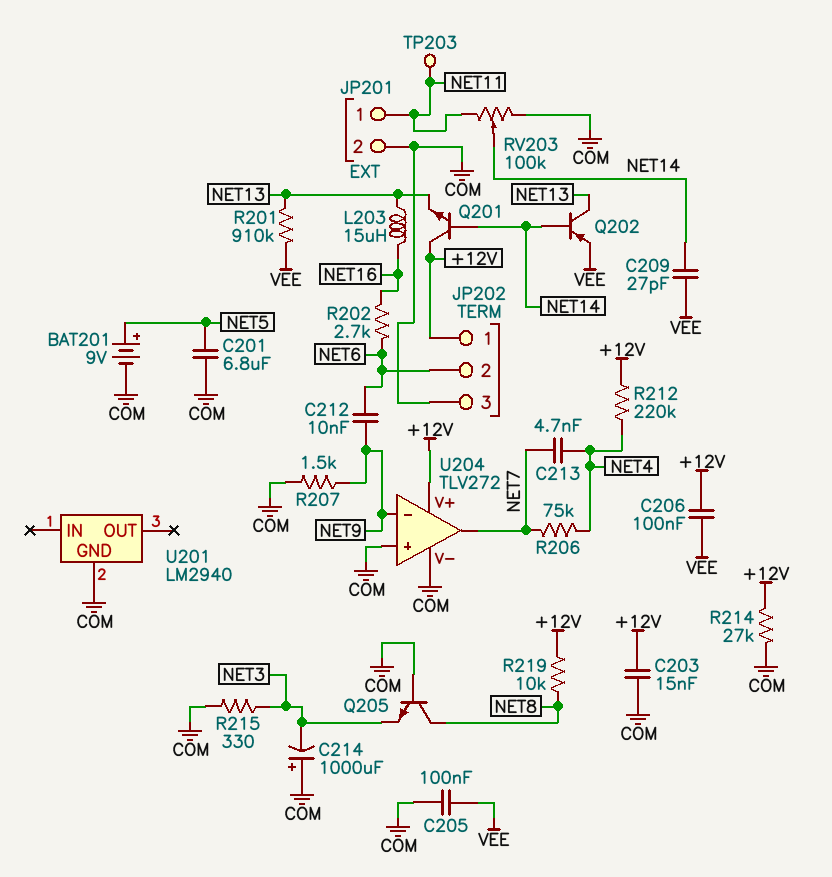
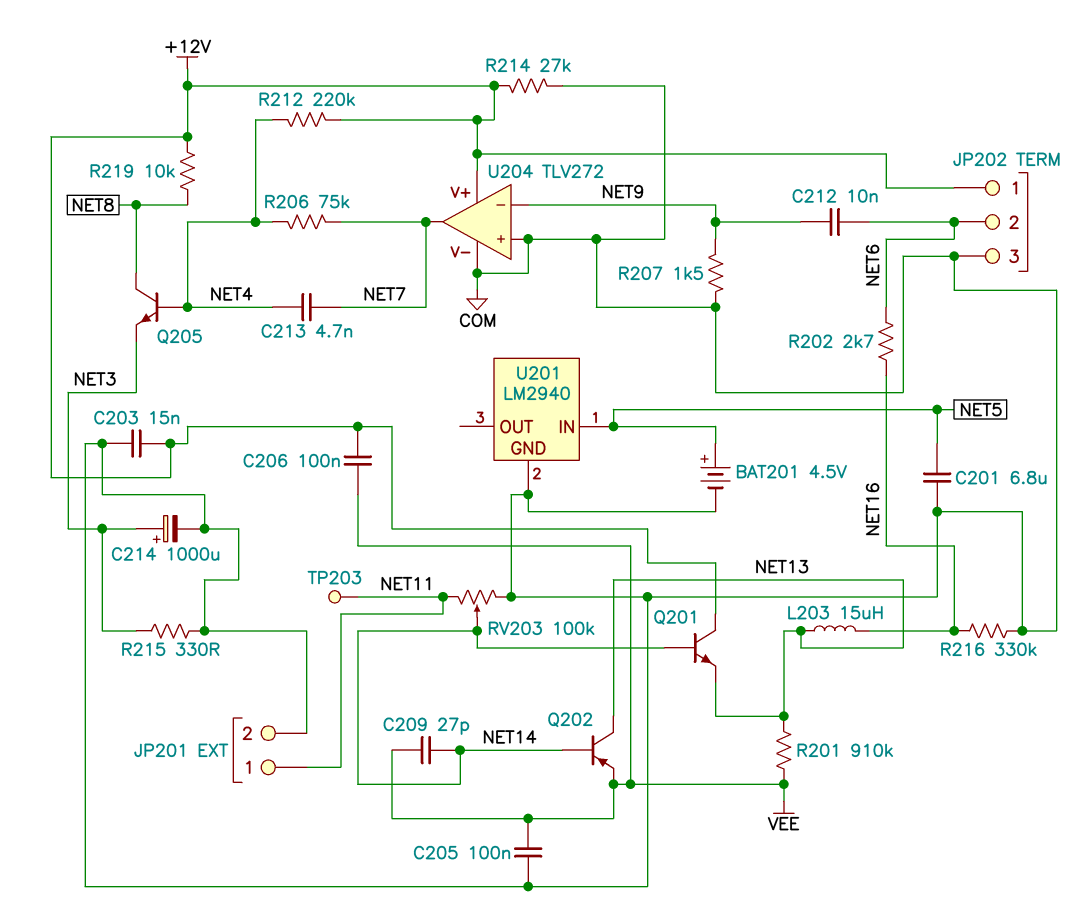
BAT201: 9V (plus NET5, minus COM) -> 4.5V (plus NET5, minus COM)
C214: 1000uF (plus COM, minus NET3) -> 1000uF (plus NET3, minus COM)
Q205: NPN (B COM, C NET8, E NET3) -> NPN (B NET4, C NET8, E NET3)
R216: none -> 330k (COM, NET16)
U201 pin IN: none -> NET5

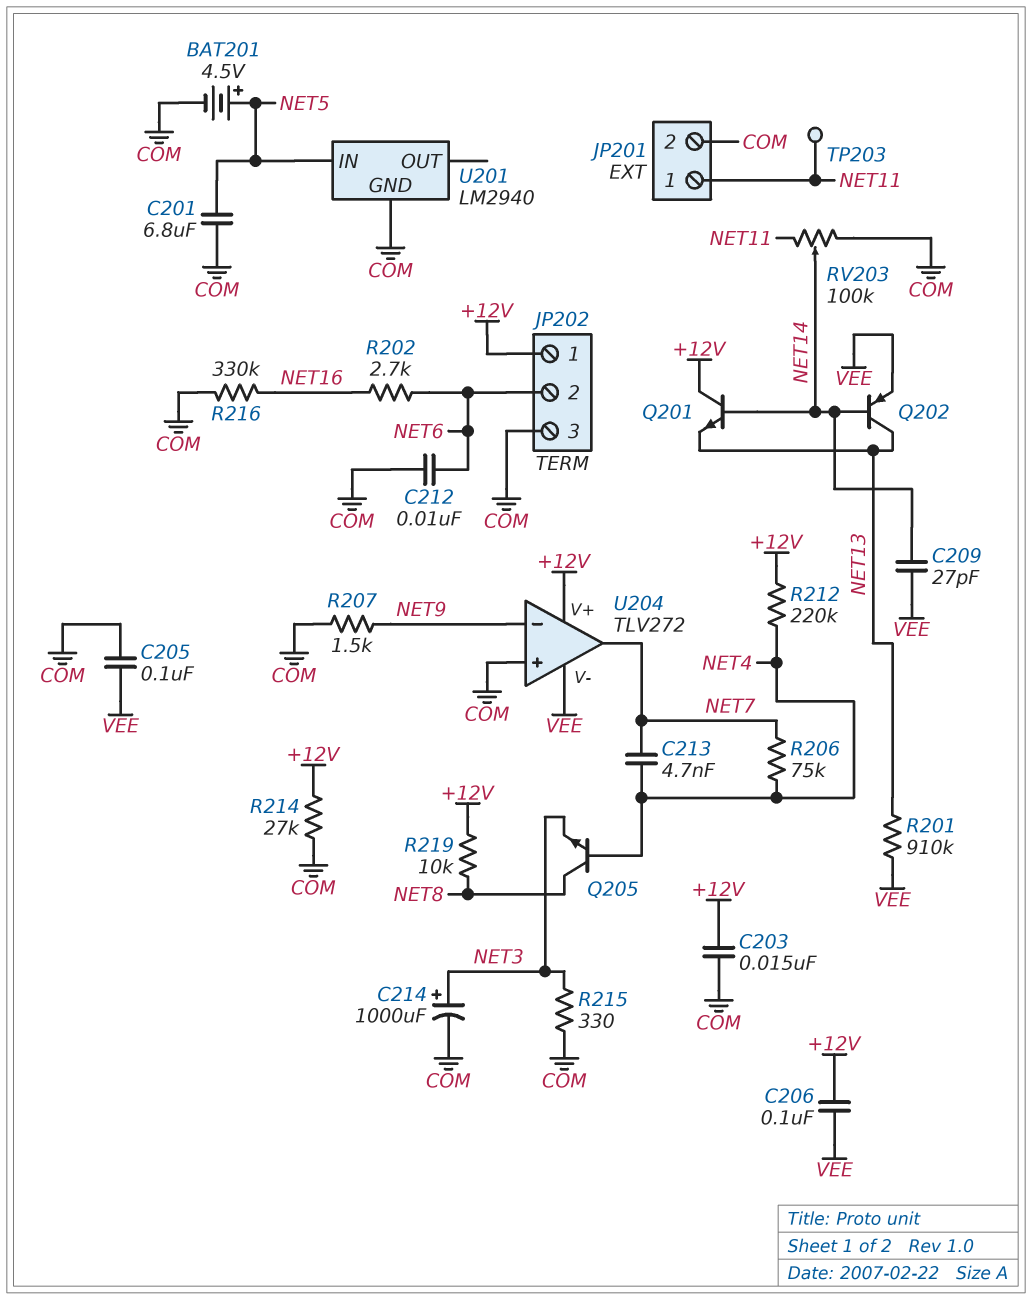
C212: 10nF (NET6, NET9) -> 10nF (COM, NET6)
L203: 15uH (NET13, NET16) -> none
U204 pin V-: COM -> VEE

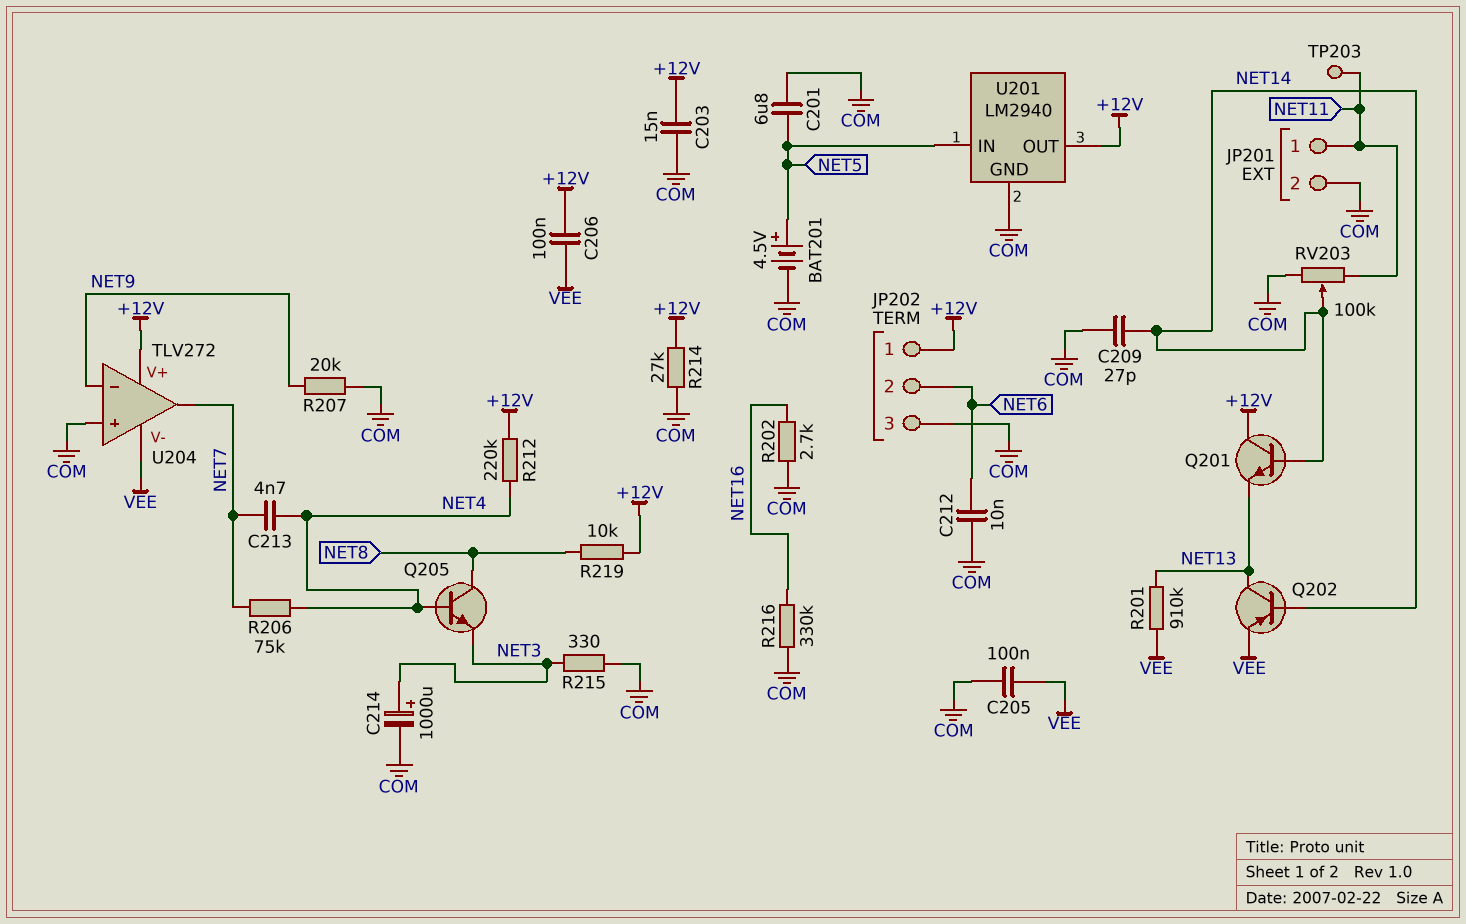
C209: 27pF (NET14, VEE) -> 27pF (COM, NET14)
R202: 2.7k (NET6, NET16) -> 2.7k (COM, NET16)
R207: 1.5k (COM, NET9) -> 20k (COM, NET9)
U201 pin OUT: none -> +12V

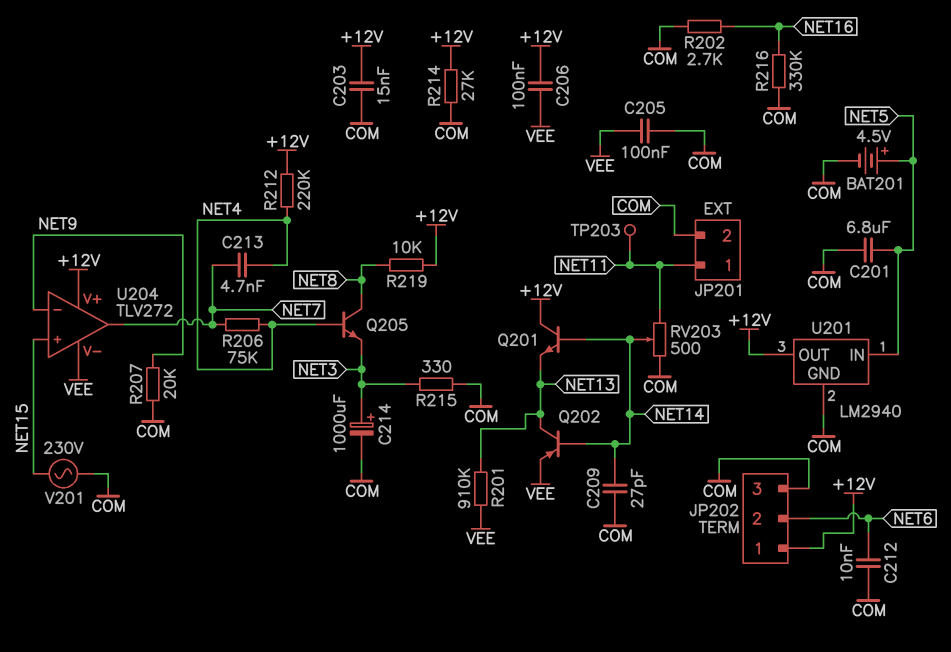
RV203: 100k (COM, NET11, wiper NET14) -> 500 (COM, NET11, wiper NET14)
U204 pin in+: COM -> NET15
V201: none -> AC 230V (COM, NET15)

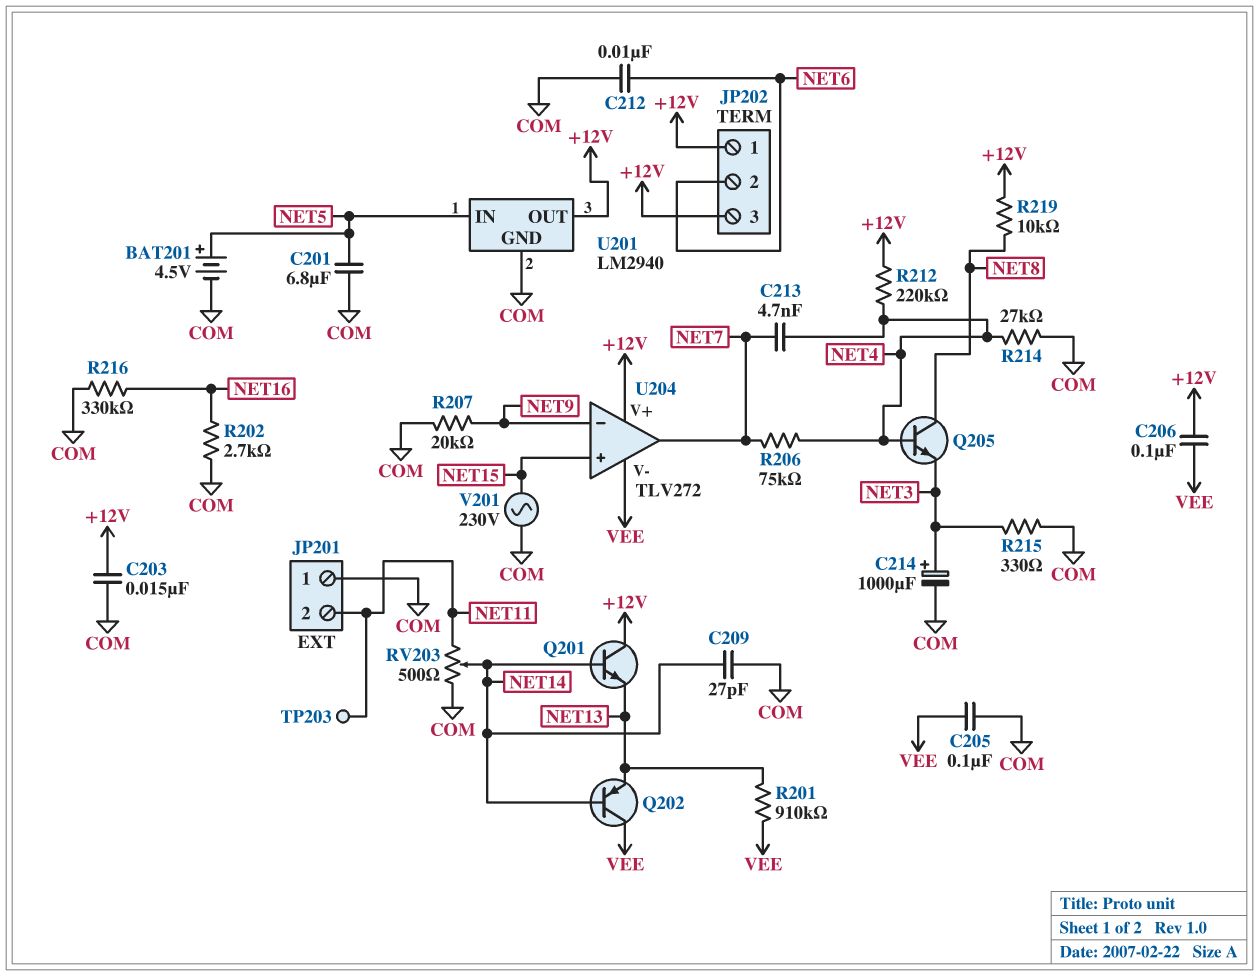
JP201 pin 1: NET11 -> COM
JP201 pin 2: COM -> NET11
JP202 pin 3: COM -> +12V
Q202: PNP (B NET14, C NET13, E VEE) -> PNP (B NET14, C VEE, E NET13)
R214: 27k (+12V, COM) -> 27k (COM, NET4)

